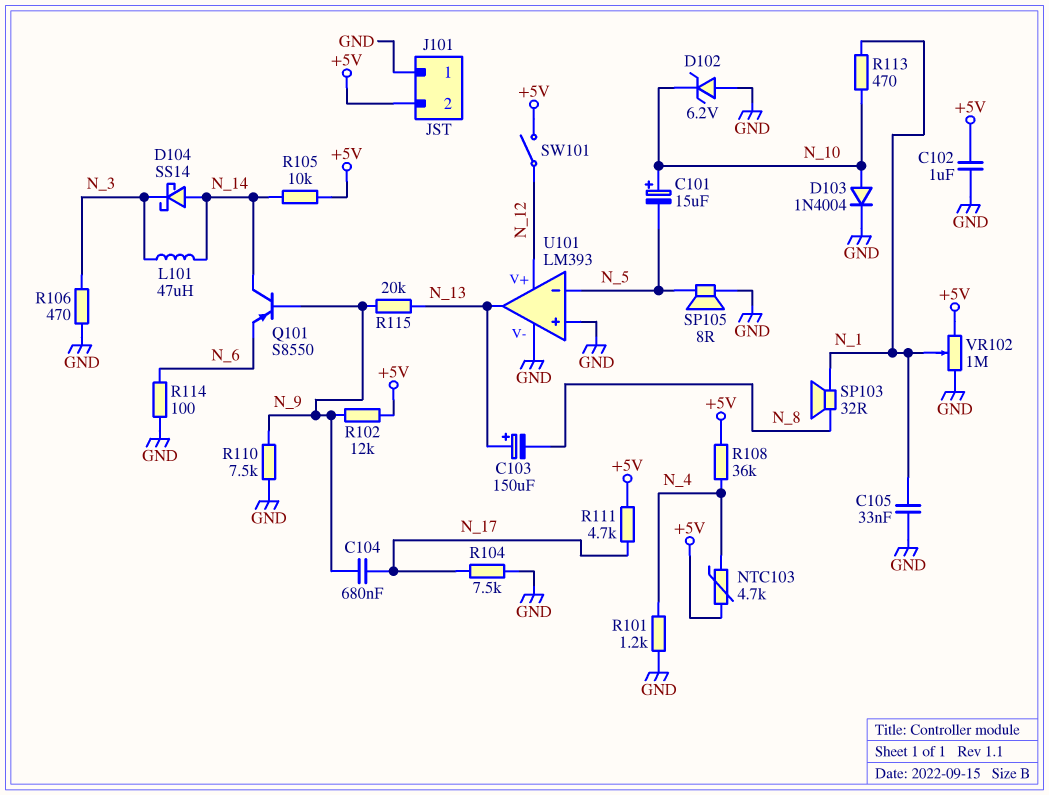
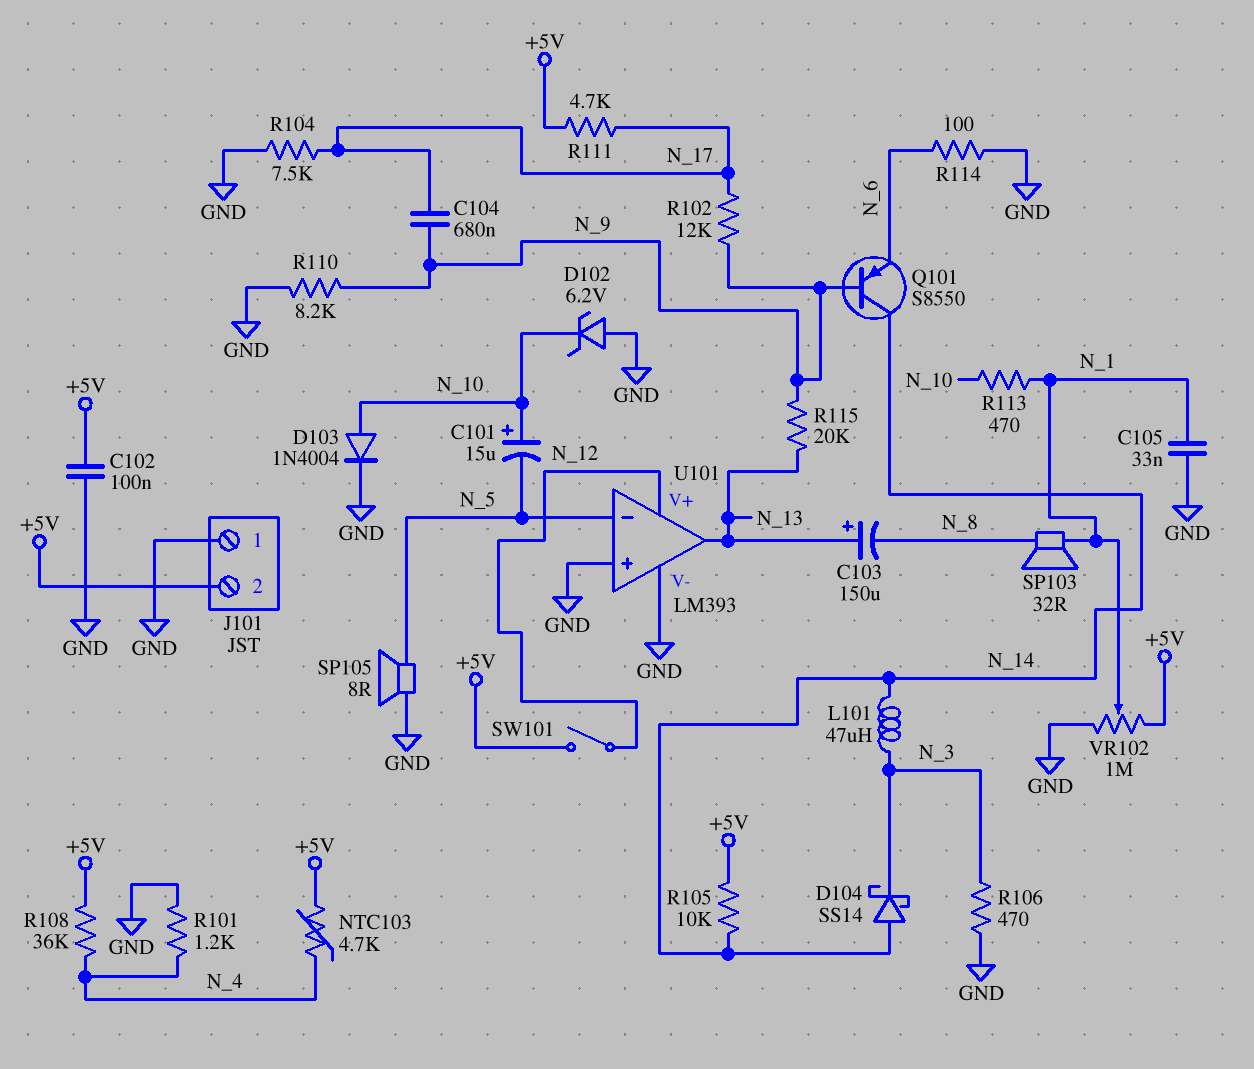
C102: 1uF (+5V, GND) -> 100nF (+5V, GND)
R102: 12k (+5V, N_9) -> 12k (N_9, N_17)
R110: 7.5k (GND, N_9) -> 8.2k (GND, N_9)

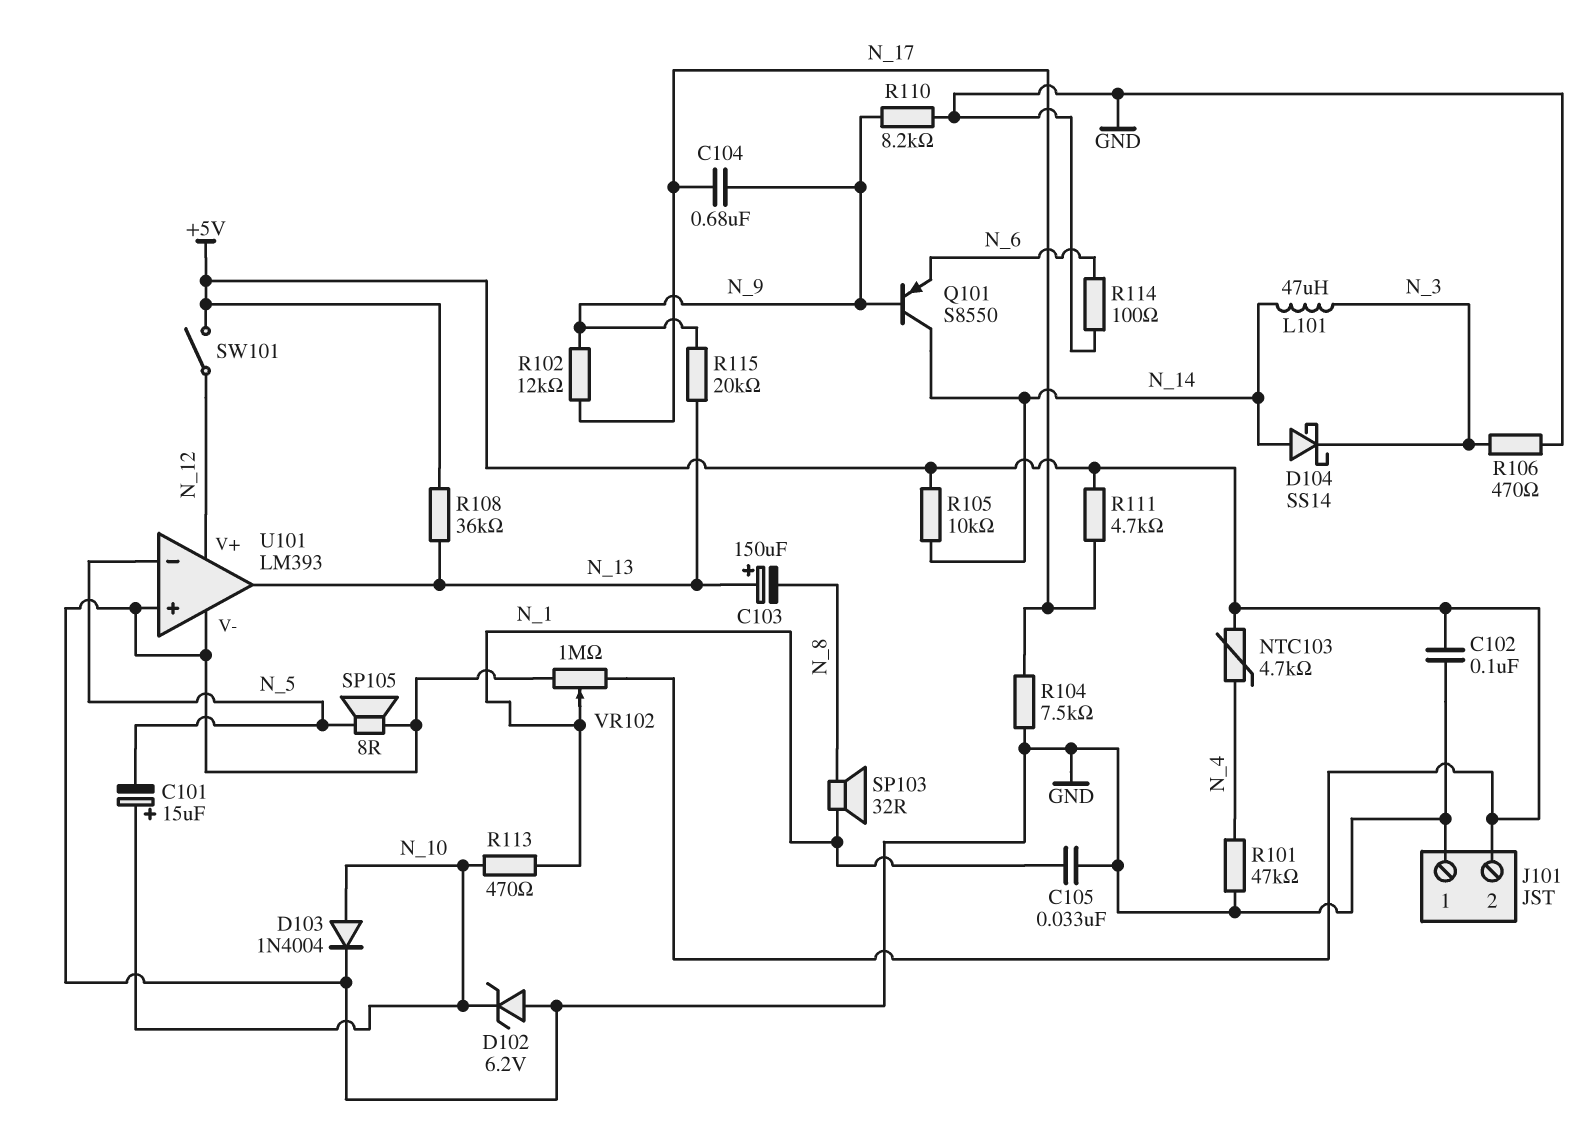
R101: 1.2k (GND, N_4) -> 47k (GND, N_4)
R108: 36k (+5V, N_4) -> 36k (+5V, N_13)

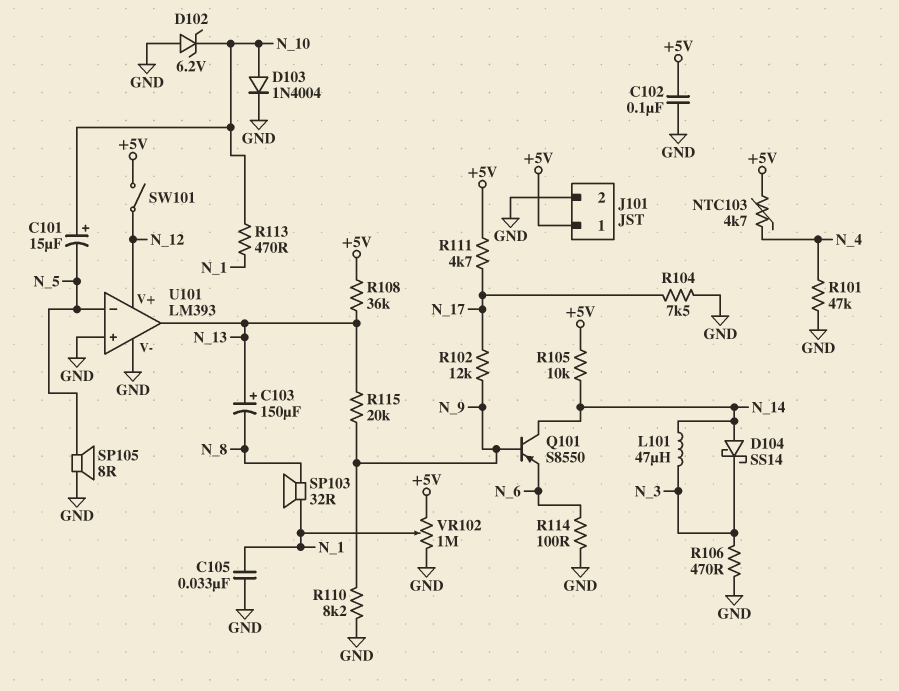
C104: 680nF (N_9, N_17) -> none
J101 pin 1: GND -> +5V
J101 pin 2: +5V -> GND

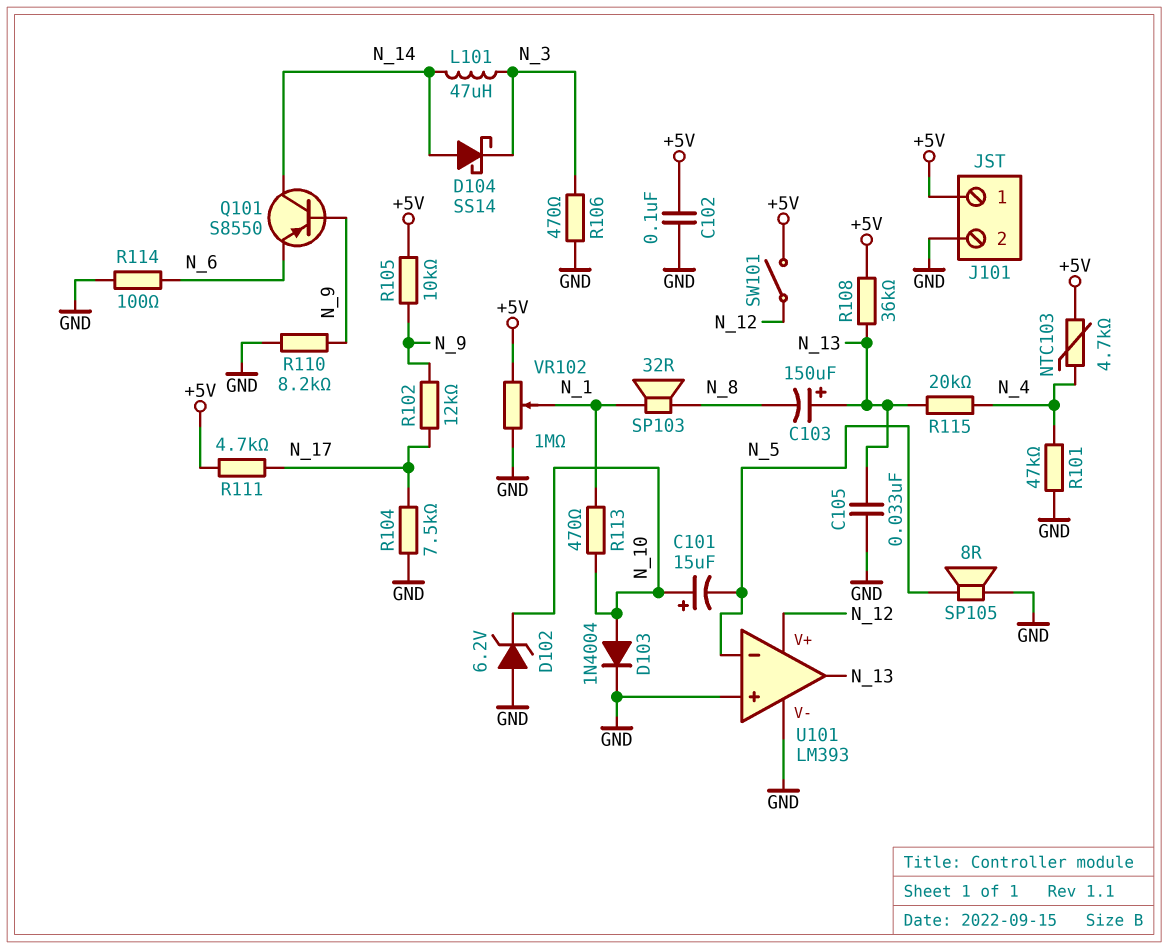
C105: 33nF (GND, N_1) -> 33nF (GND, N_13)
R105: 10k (+5V, N_14) -> 10k (+5V, N_9)
R115: 20k (N_9, N_13) -> 20k (N_4, N_13)

